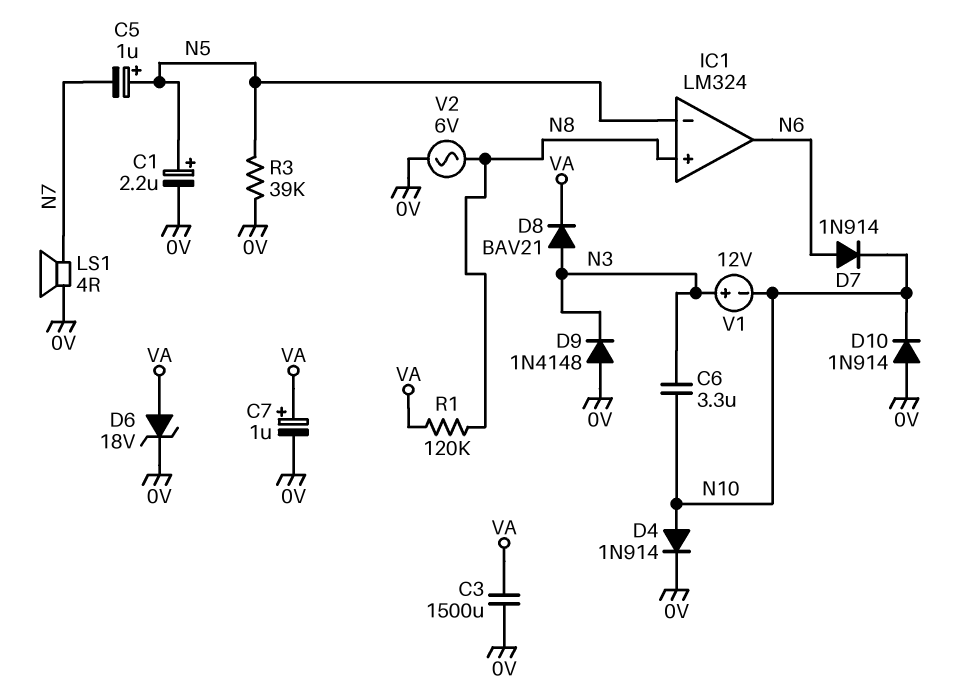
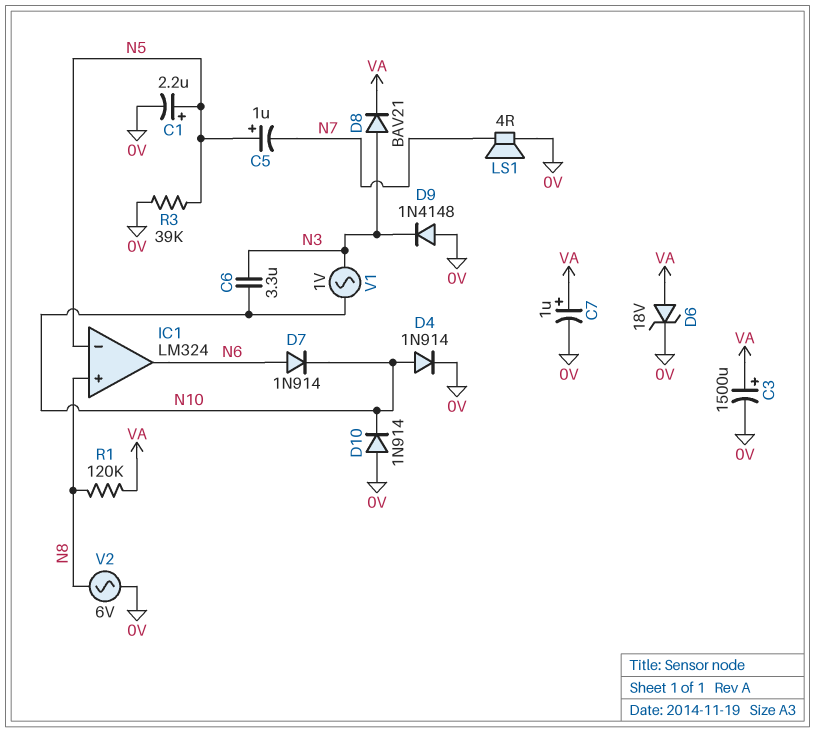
C3: 1500uF (0V, VA) -> 1500uF (plus VA, minus 0V)
V1: 12V (plus N3, minus N10) -> AC 1V (N3, N10)

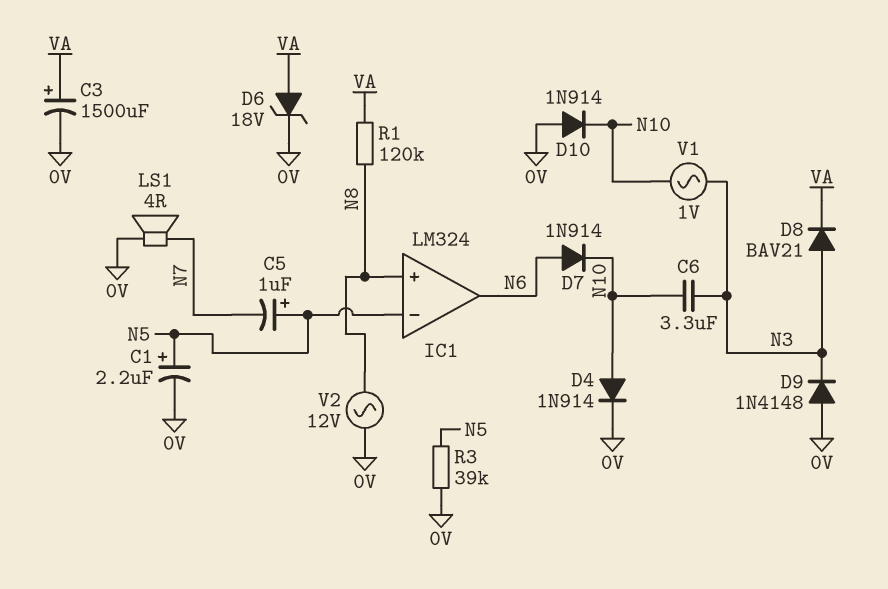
C7: 1uF (plus VA, minus 0V) -> none
V2: AC 6V (0V, N8) -> AC 12V (0V, N8)

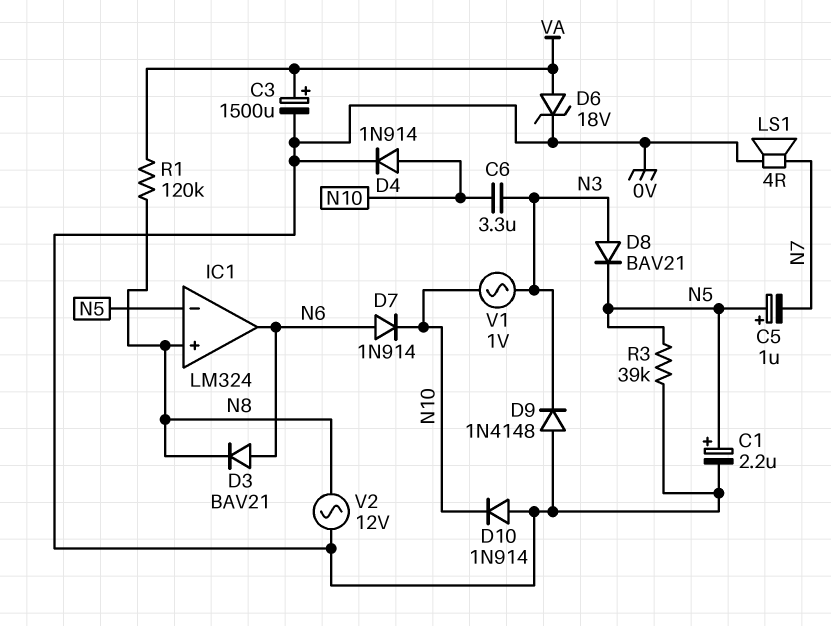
D3: none -> diode BAV21 (A N6, K N8)
D8: diode BAV21 (A N3, K VA) -> diode BAV21 (A N3, K N5)

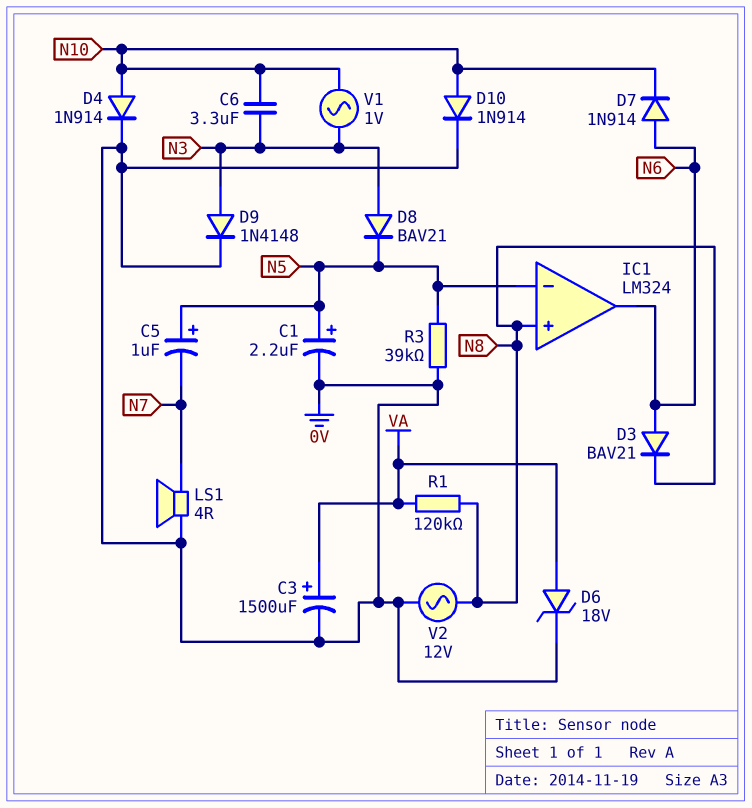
D9: diode 1N4148 (A 0V, K N3) -> diode 1N4148 (A N3, K 0V)
D10: diode 1N914 (A 0V, K N10) -> diode 1N914 (A N10, K 0V)

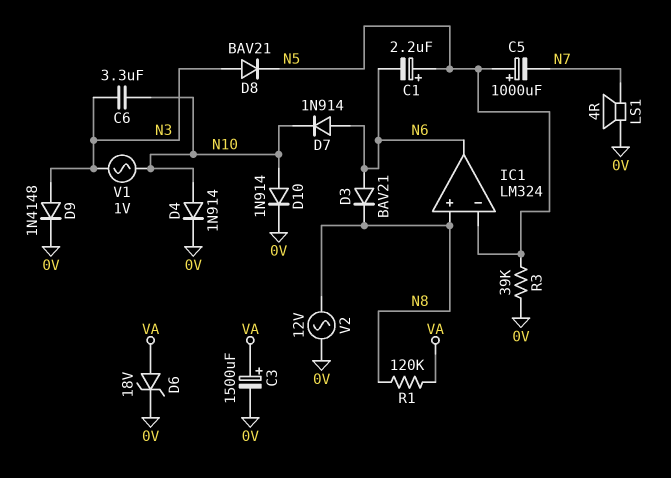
C1: 2.2uF (plus N5, minus 0V) -> 2.2uF (plus N5, minus N6)
C5: 1uF (plus N5, minus N7) -> 1000uF (plus N5, minus N7)

